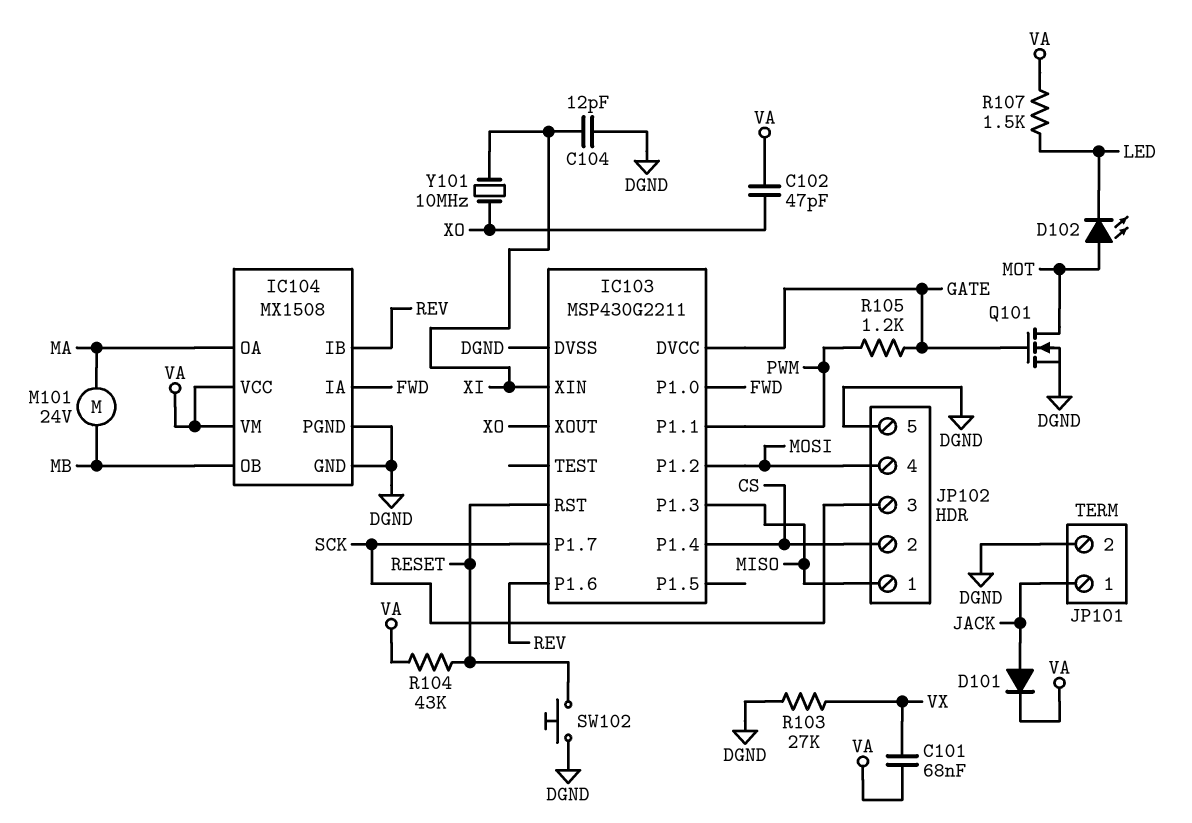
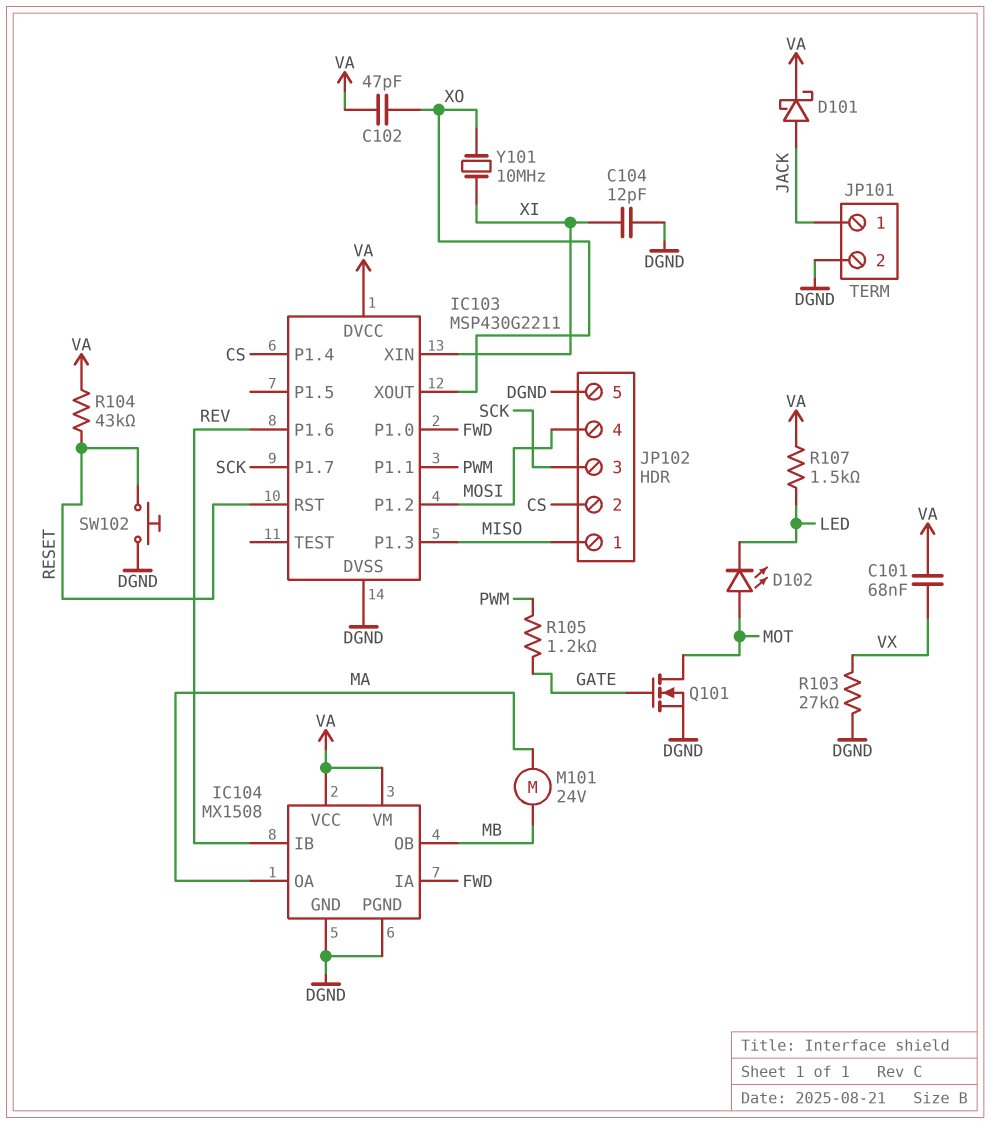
D101: diode (A JACK, K VA) -> schottky (A JACK, K VA)
IC103 pin DVCC: GATE -> VA

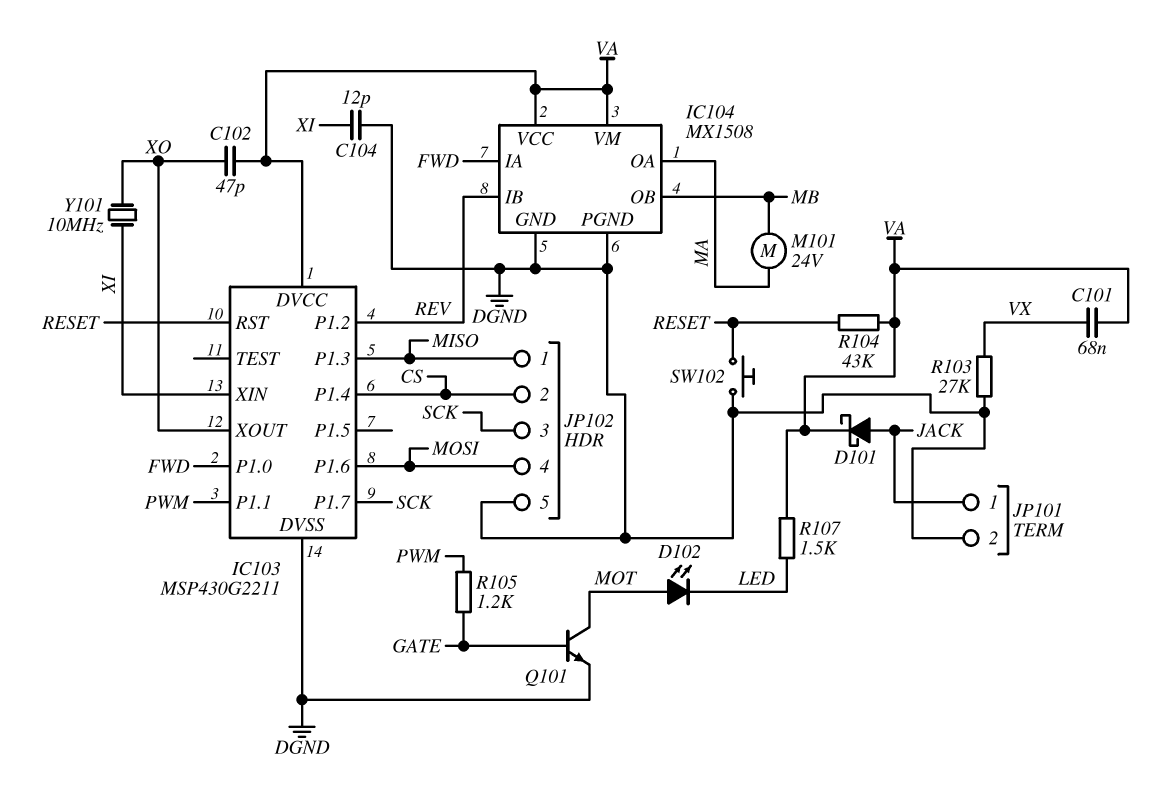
IC103 pin P1.2: MOSI -> REV
IC103 pin P1.6: REV -> MOSI
Q101: NMOS (G GATE, D MOT, S DGND) -> NPN (B GATE, C MOT, E DGND)

